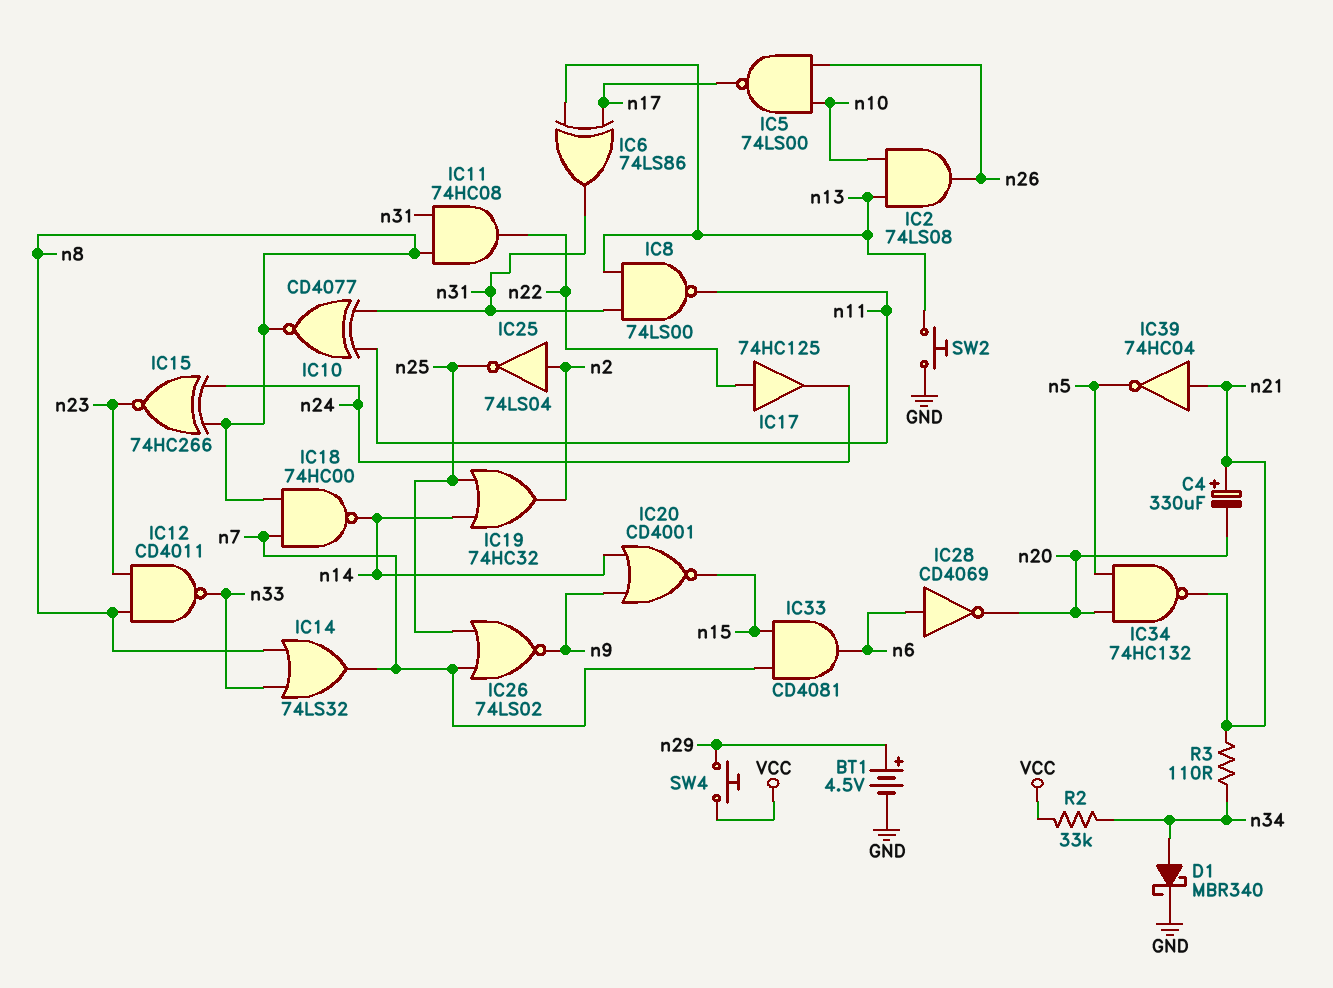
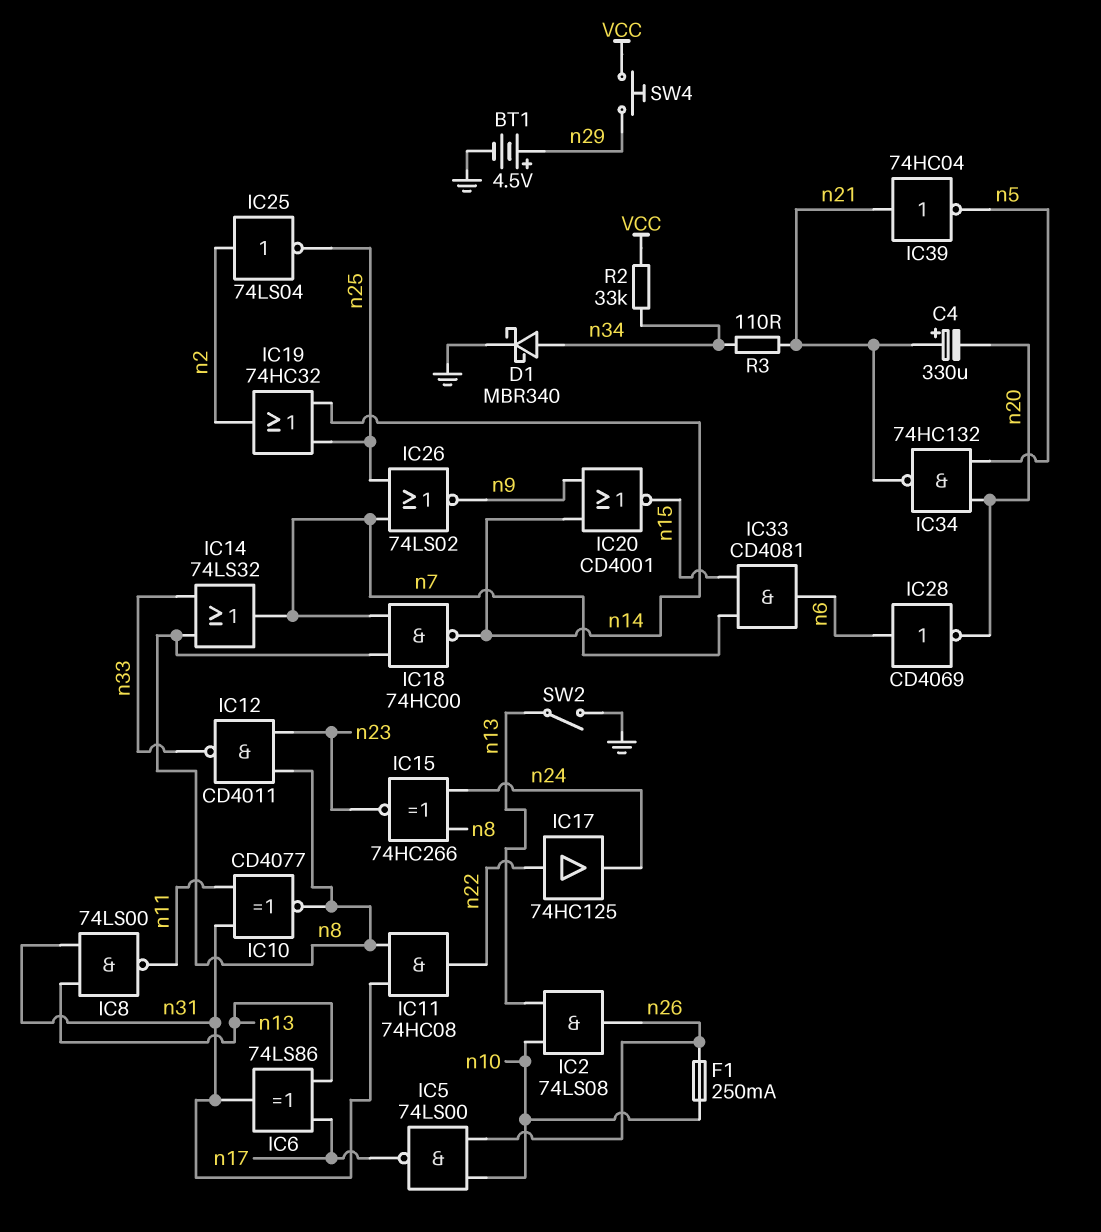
F1: none -> 250mA (n10, n26)
SW2: button (GND, n13) -> switch (GND, n13)

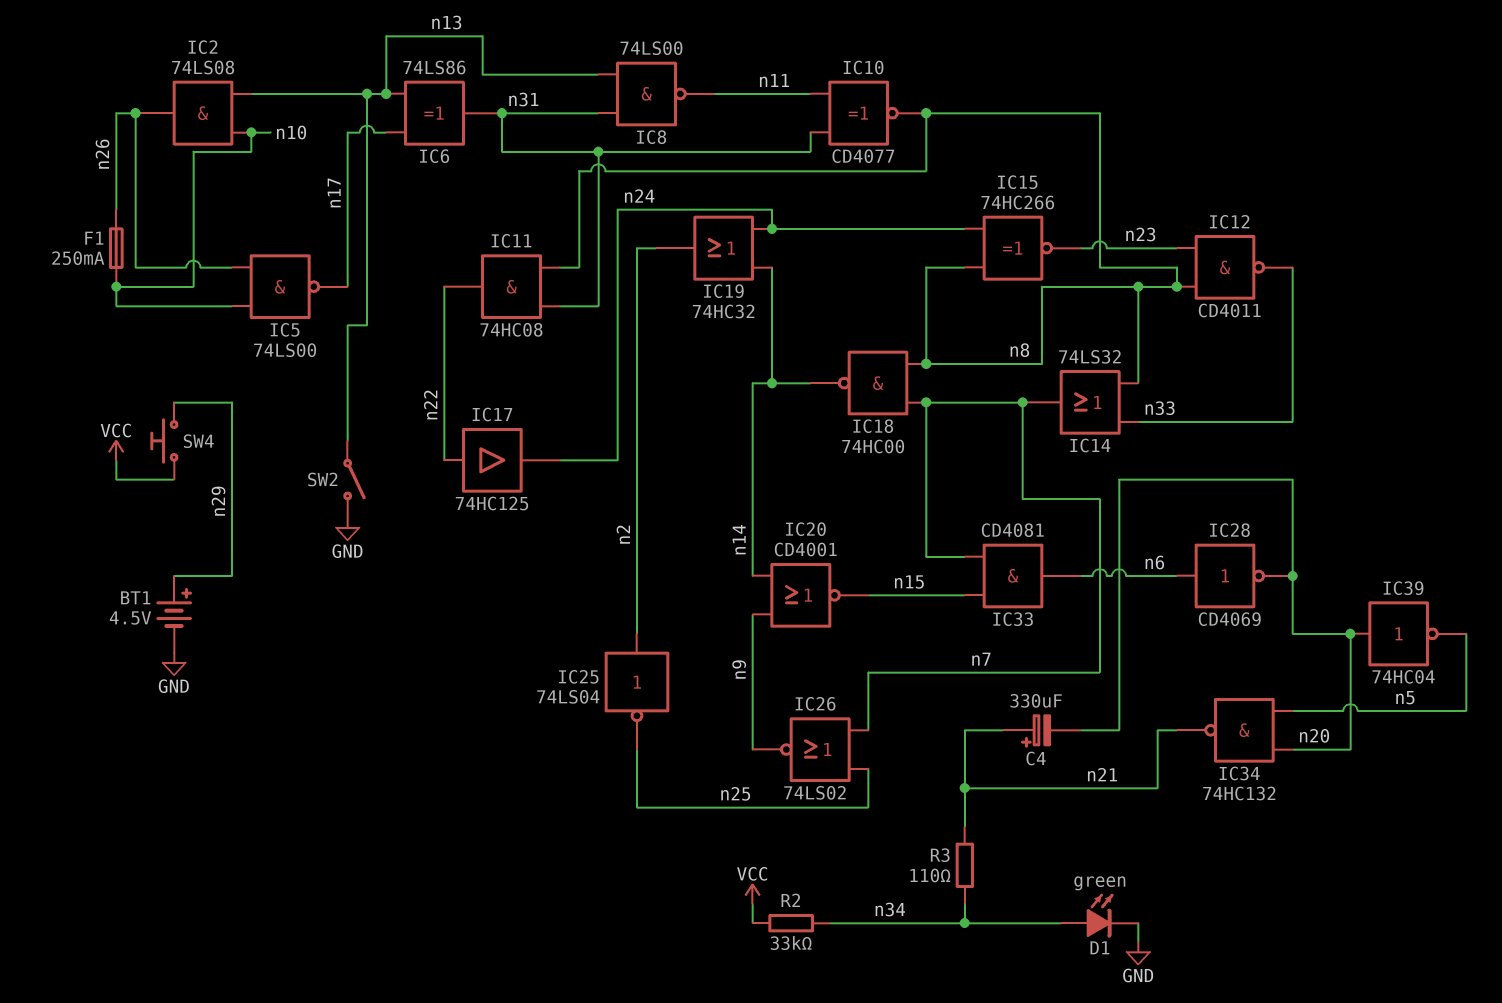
D1: schottky MBR340 (A n34, K GND) -> LED green (A n34, K GND)
IC19: OR 74HC32 (in n14, in n25, out n2) -> OR 74HC32 (in n14, in n24, out n2)
IC39: NOT 74HC04 (in n21, out n5) -> NOT 74HC04 (in n20, out n5)

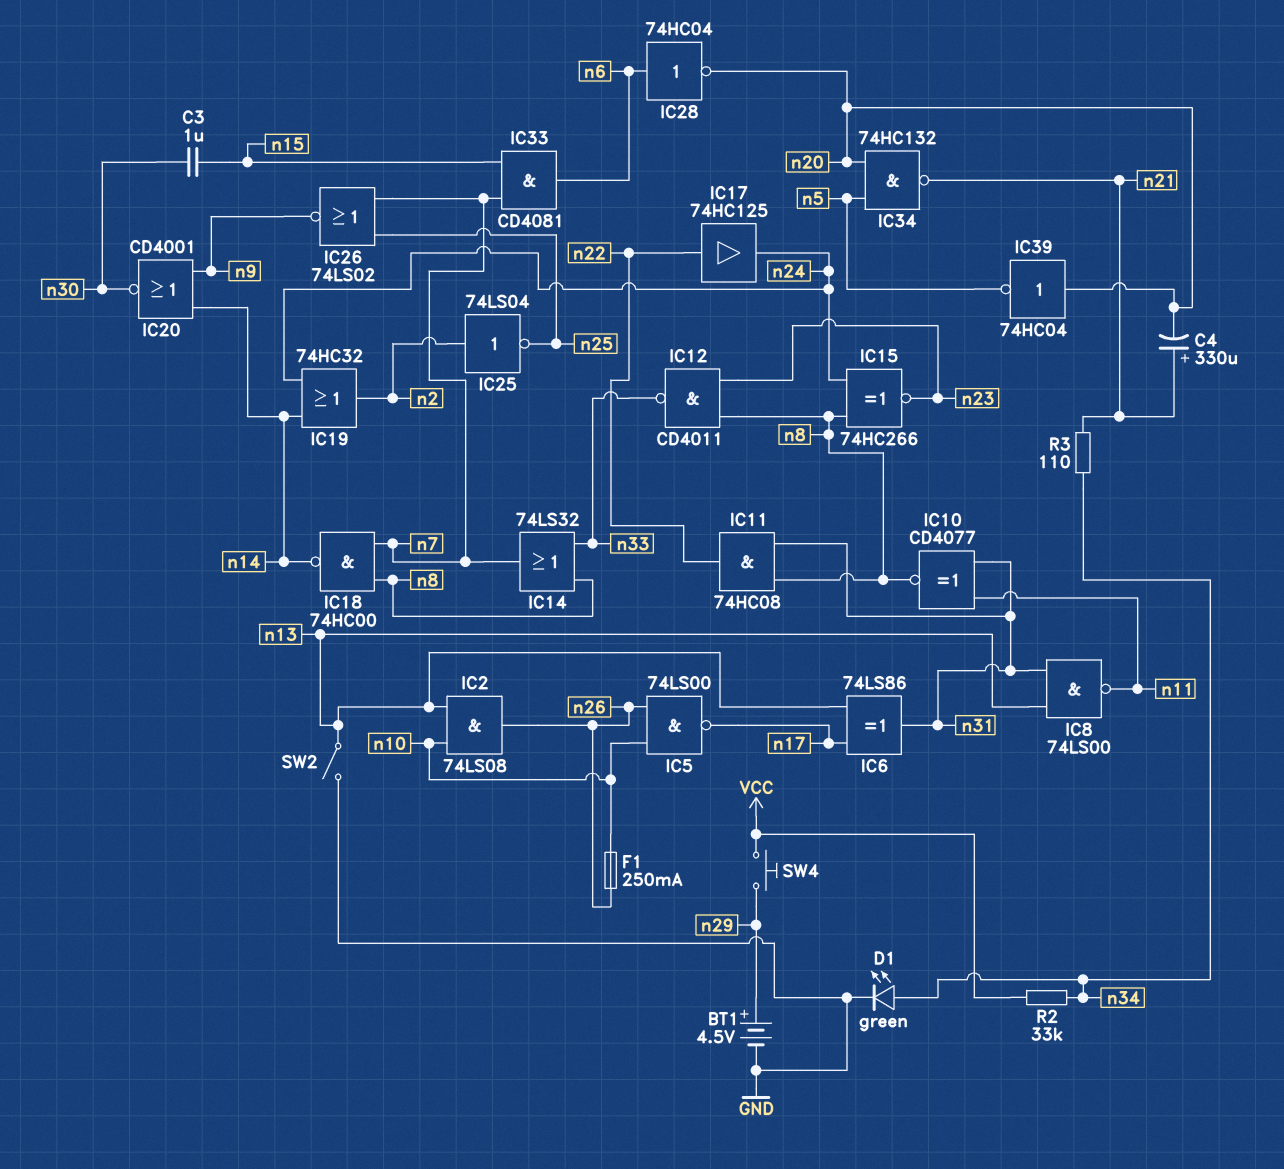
C3: none -> 1uF (n15, n30)
IC20: NOR CD4001 (in n9, in n14, out n15) -> NOR CD4001 (in n9, in n14, out n30)
IC28: NOT CD4069 (in n6, out n20) -> NOT 74HC04 (in n6, out n20)

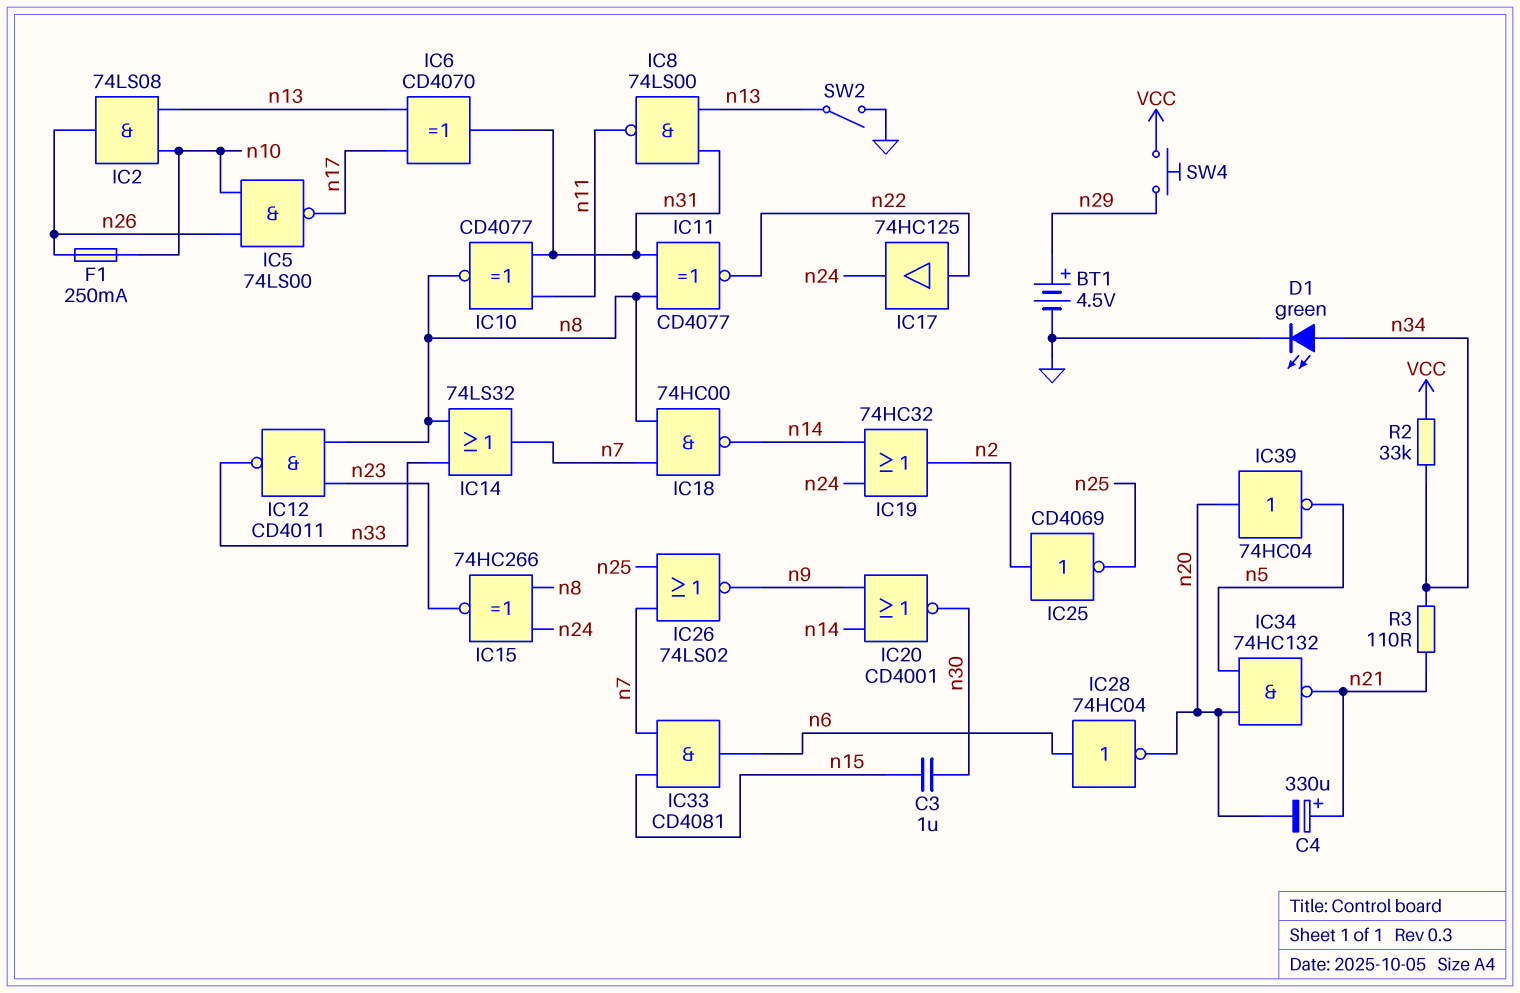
IC6: XOR 74LS86 (in n13, in n17, out n31) -> XOR CD4070 (in n13, in n17, out n31)
IC11: AND 74HC08 (in n8, in n31, out n22) -> XNOR CD4077 (in n8, in n31, out n22)
IC25: NOT 74LS04 (in n2, out n25) -> NOT CD4069 (in n2, out n25)

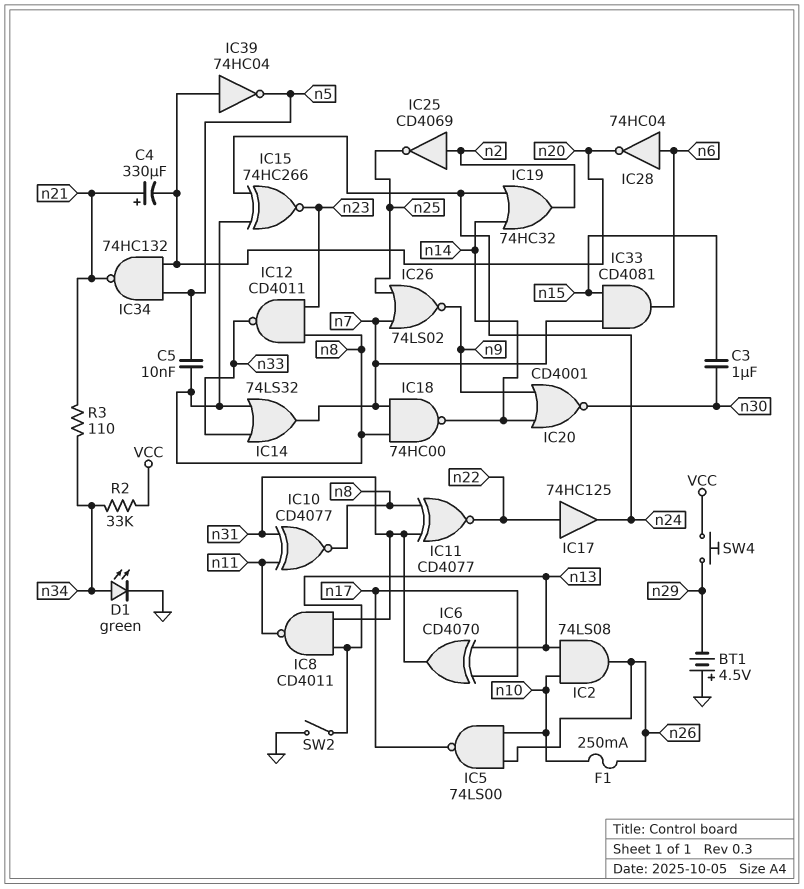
BT1: 4.5V (plus n29, minus GND) -> 4.5V (plus GND, minus n29)
C5: none -> 10nF (n5, n8)
IC8: NAND 74LS00 (in n13, in n31, out n11) -> NAND CD4011 (in n13, in n31, out n11)

